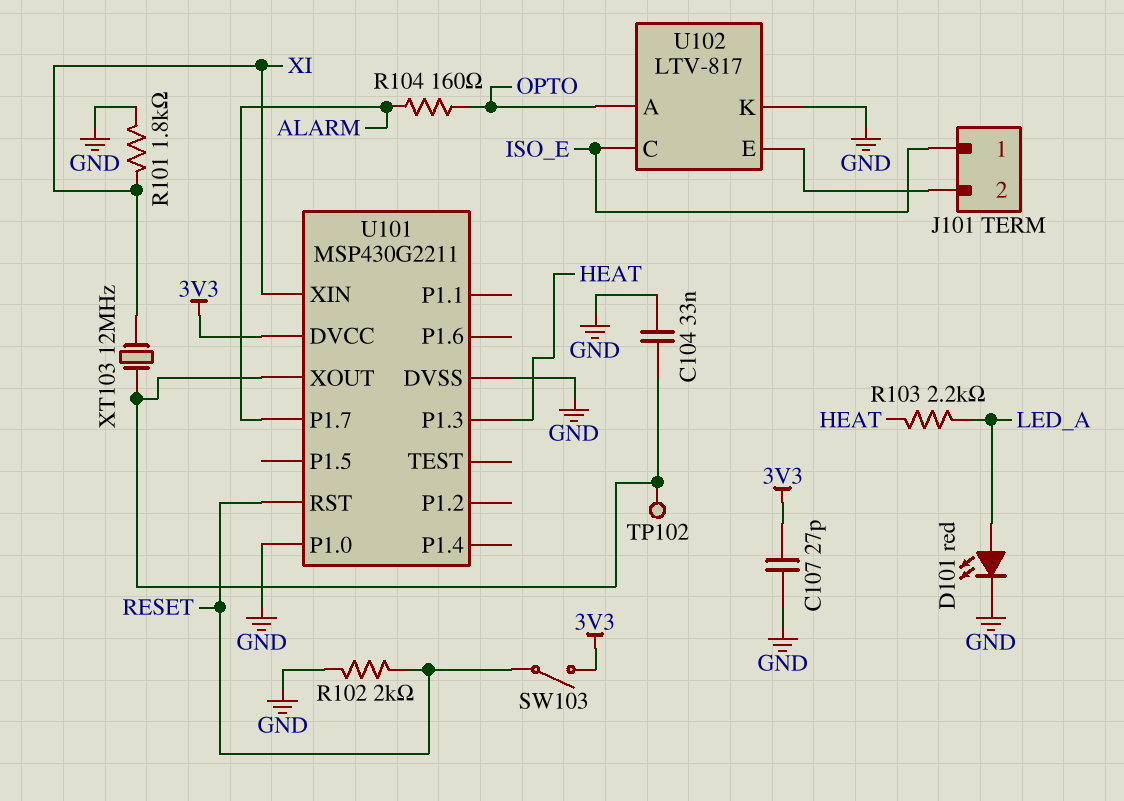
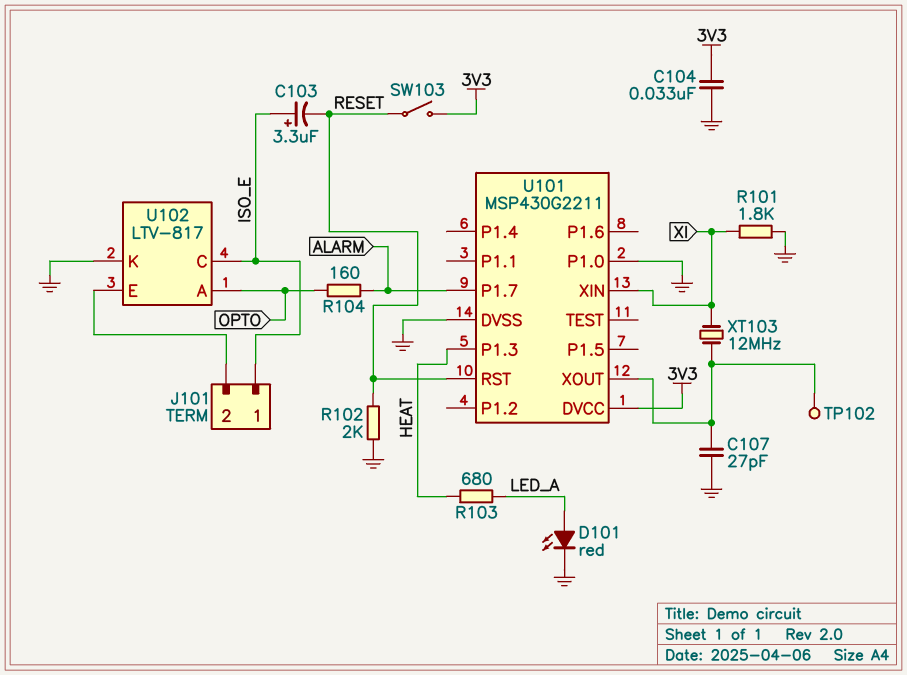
C103: none -> 3.3uF (plus ISO_E, minus RESET)
C104: 33nF (GND, U101/XOUT) -> 33nF (3V3, GND)
C107: 27pF (3V3, GND) -> 27pF (GND, U101/XOUT)
R103: 2.2k (HEAT, LED_A) -> 680 (HEAT, LED_A)

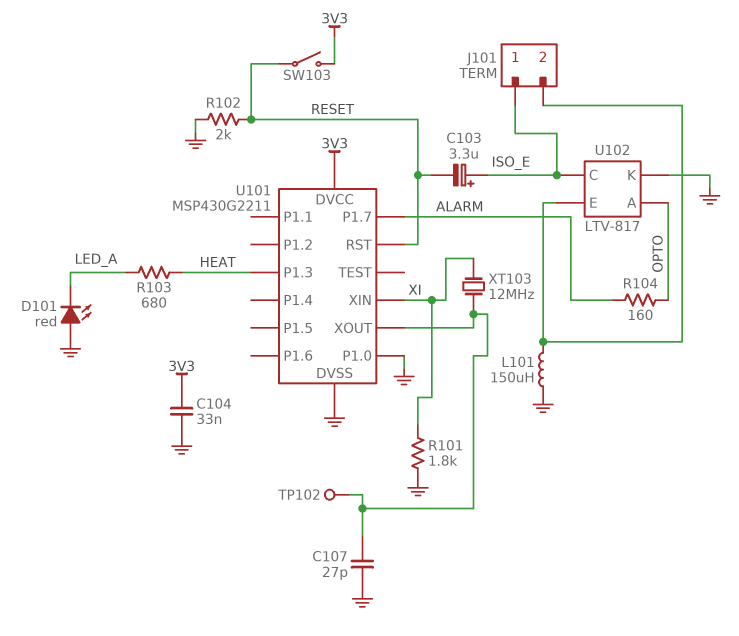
D101: LED red (A LED_A, K GND) -> LED red (A GND, K LED_A)
L101: none -> 150uH (GND, J101/2)

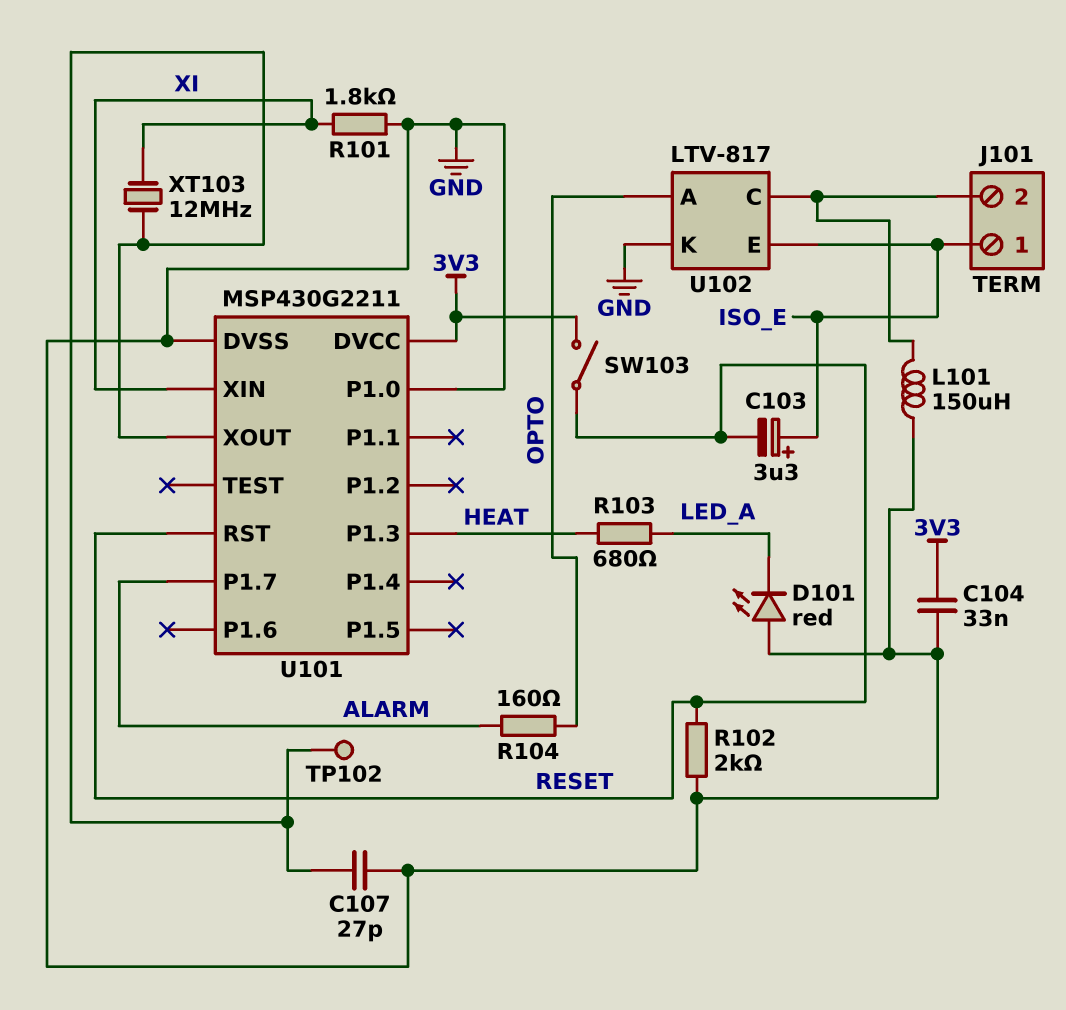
U102 pin C: ISO_E -> J101/2
U102 pin E: J101/2 -> ISO_E

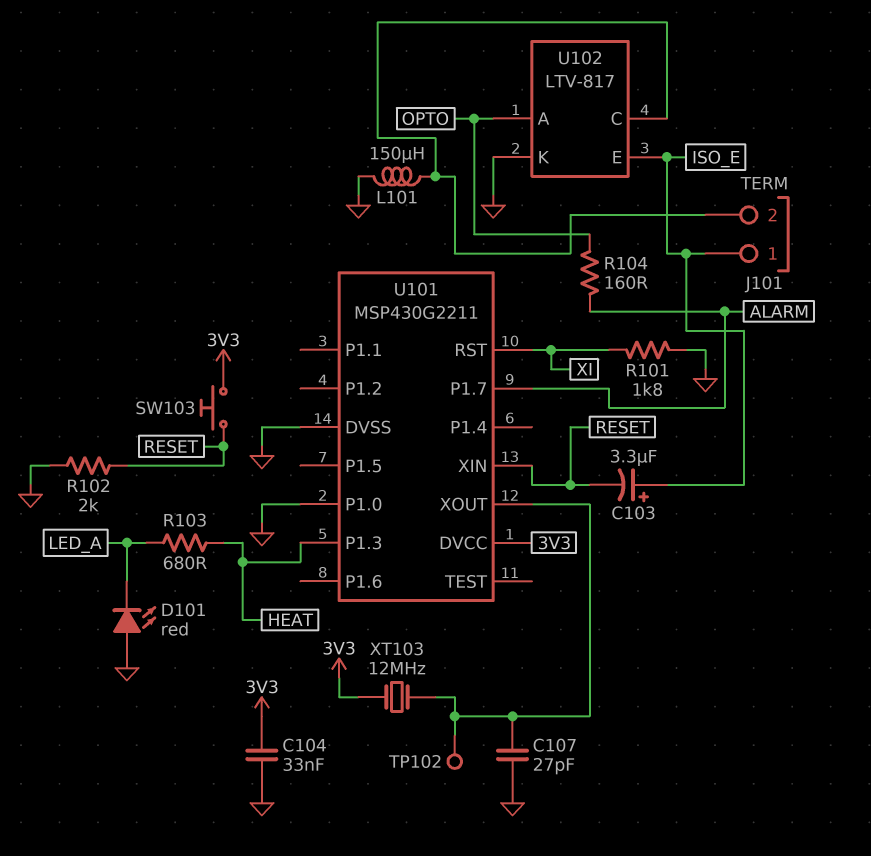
SW103: switch (3V3, RESET) -> button (3V3, RESET)
U101 pin RST: RESET -> XI
U101 pin XIN: XI -> RESET
XT103: 12MHz (U101/XOUT, XI) -> 12MHz (3V3, U101/XOUT)

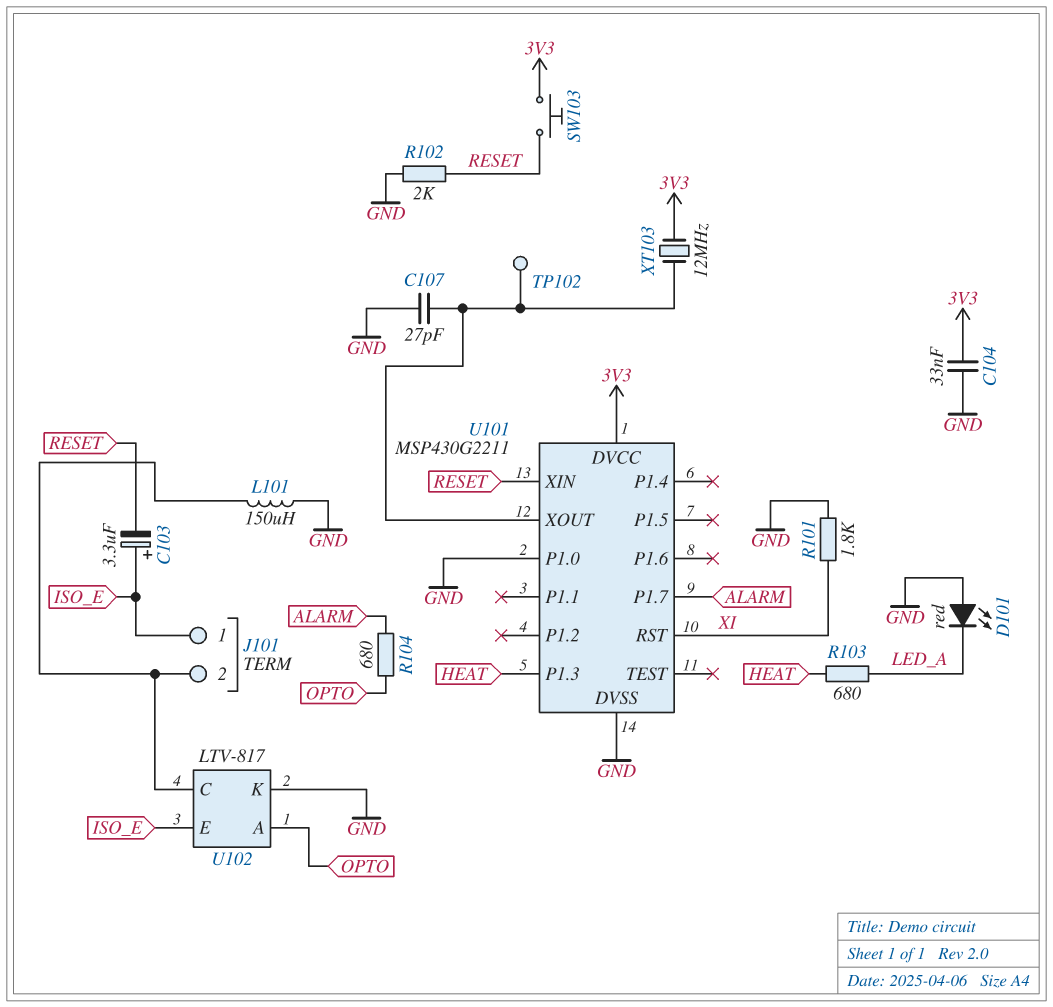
R104: 160 (ALARM, OPTO) -> 680 (ALARM, OPTO)

